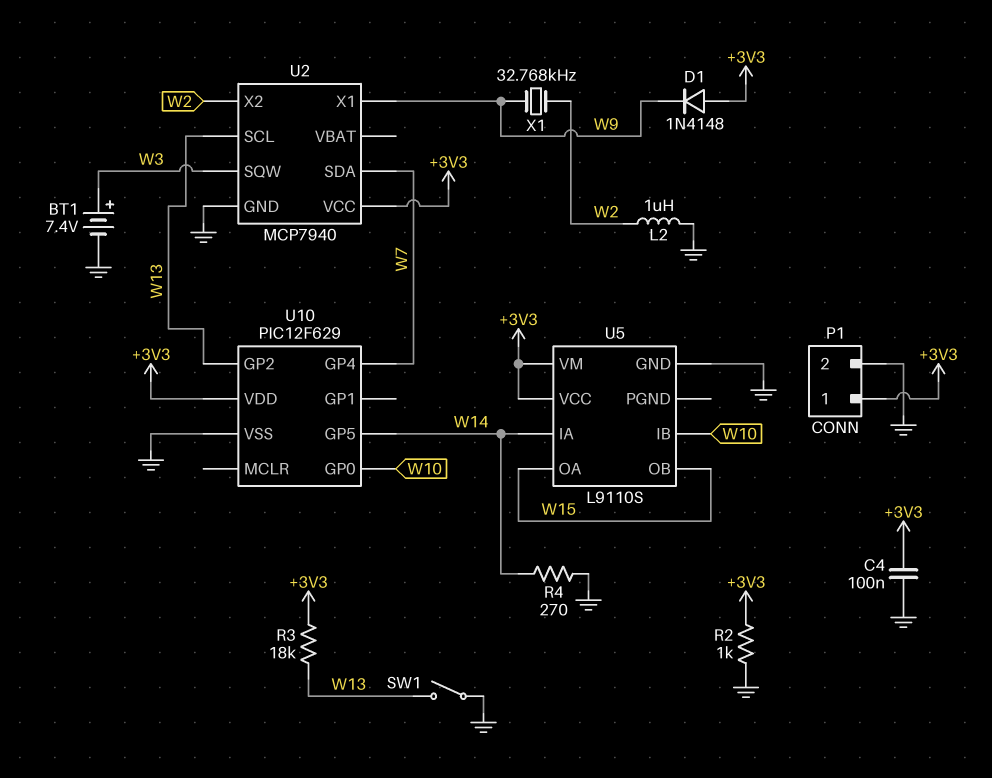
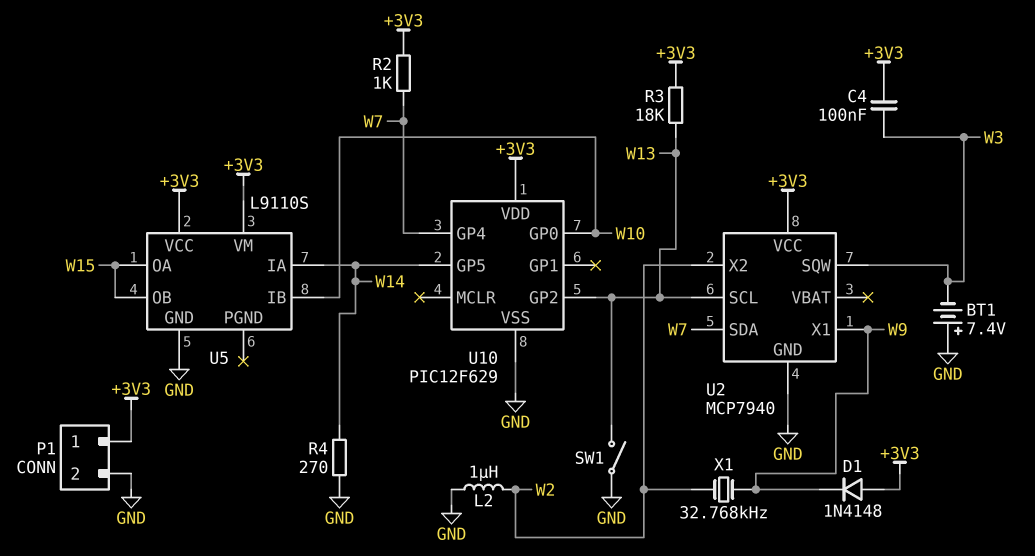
BT1: 7.4V (plus W3, minus GND) -> 7.4V (plus GND, minus W3)
C4: 100nF (+3V3, GND) -> 100nF (+3V3, W3)
R2: 1k (+3V3, GND) -> 1k (+3V3, W7)

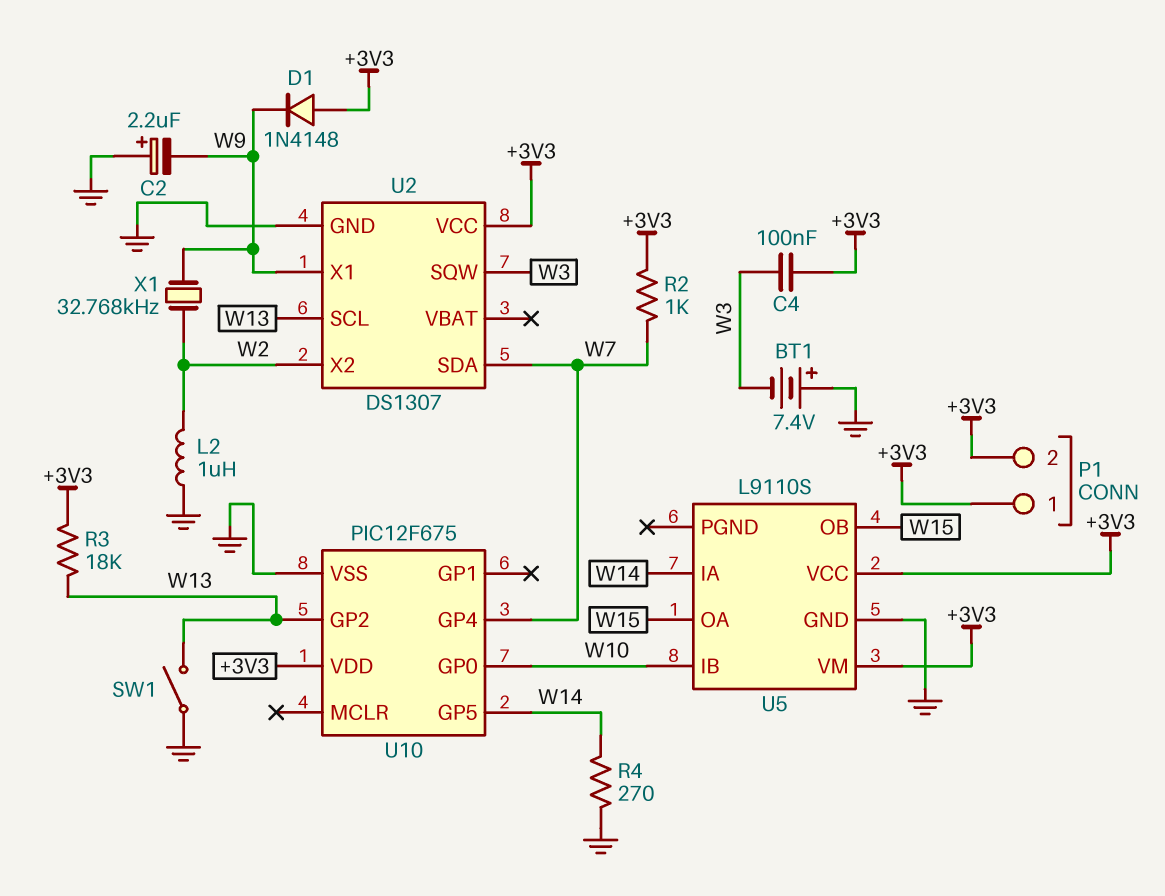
C2: none -> 2.2uF (plus GND, minus W9)
P1 pin 2: GND -> +3V3
U2: MCP7940 -> DS1307
U10: PIC12F629 -> PIC12F675

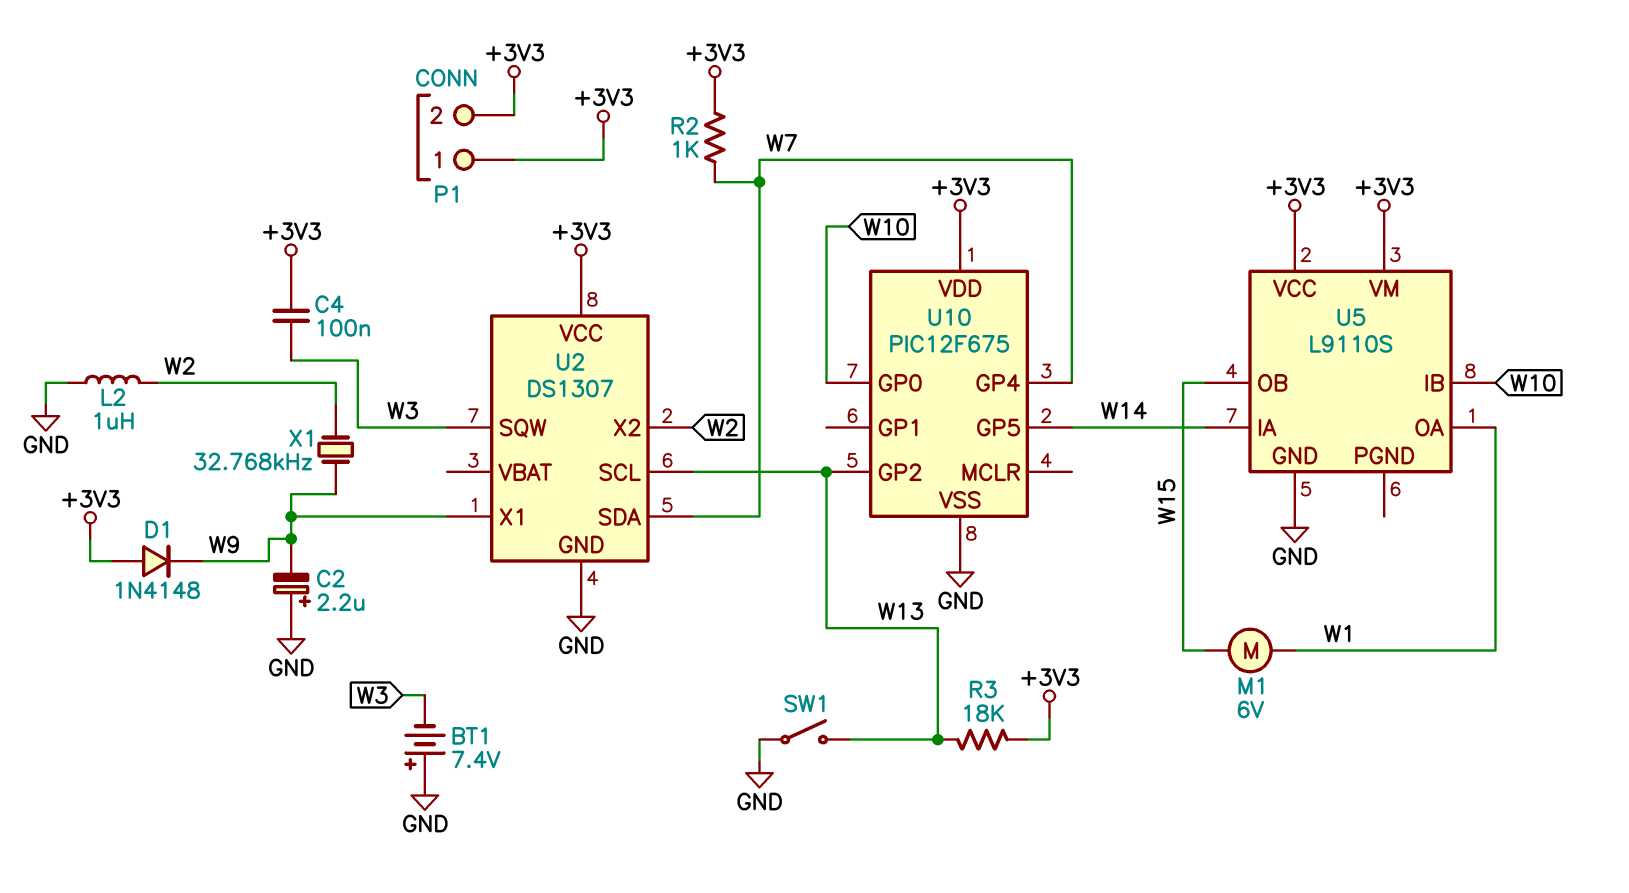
M1: none -> motor 6V (W1, W15)
R4: 270 (GND, W14) -> none
U5 pin OA: W15 -> W1

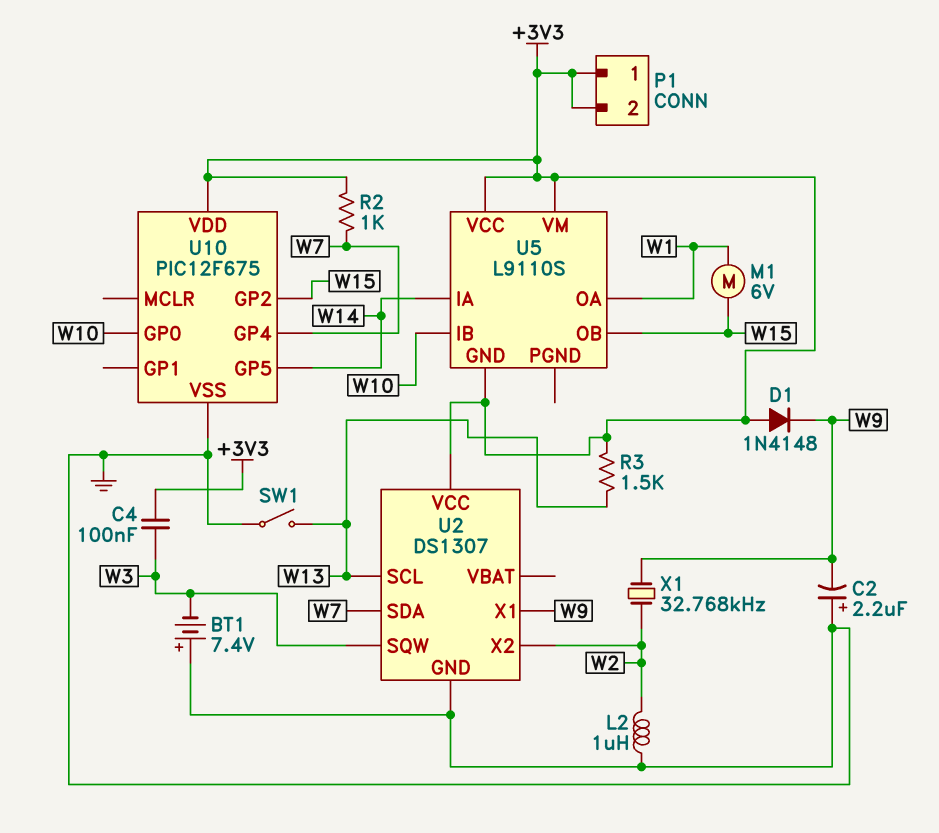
R3: 18k (+3V3, W13) -> 1.5k (+3V3, W13)
U5 pin GND: GND -> +3V3
U10 pin GP2: W13 -> W15

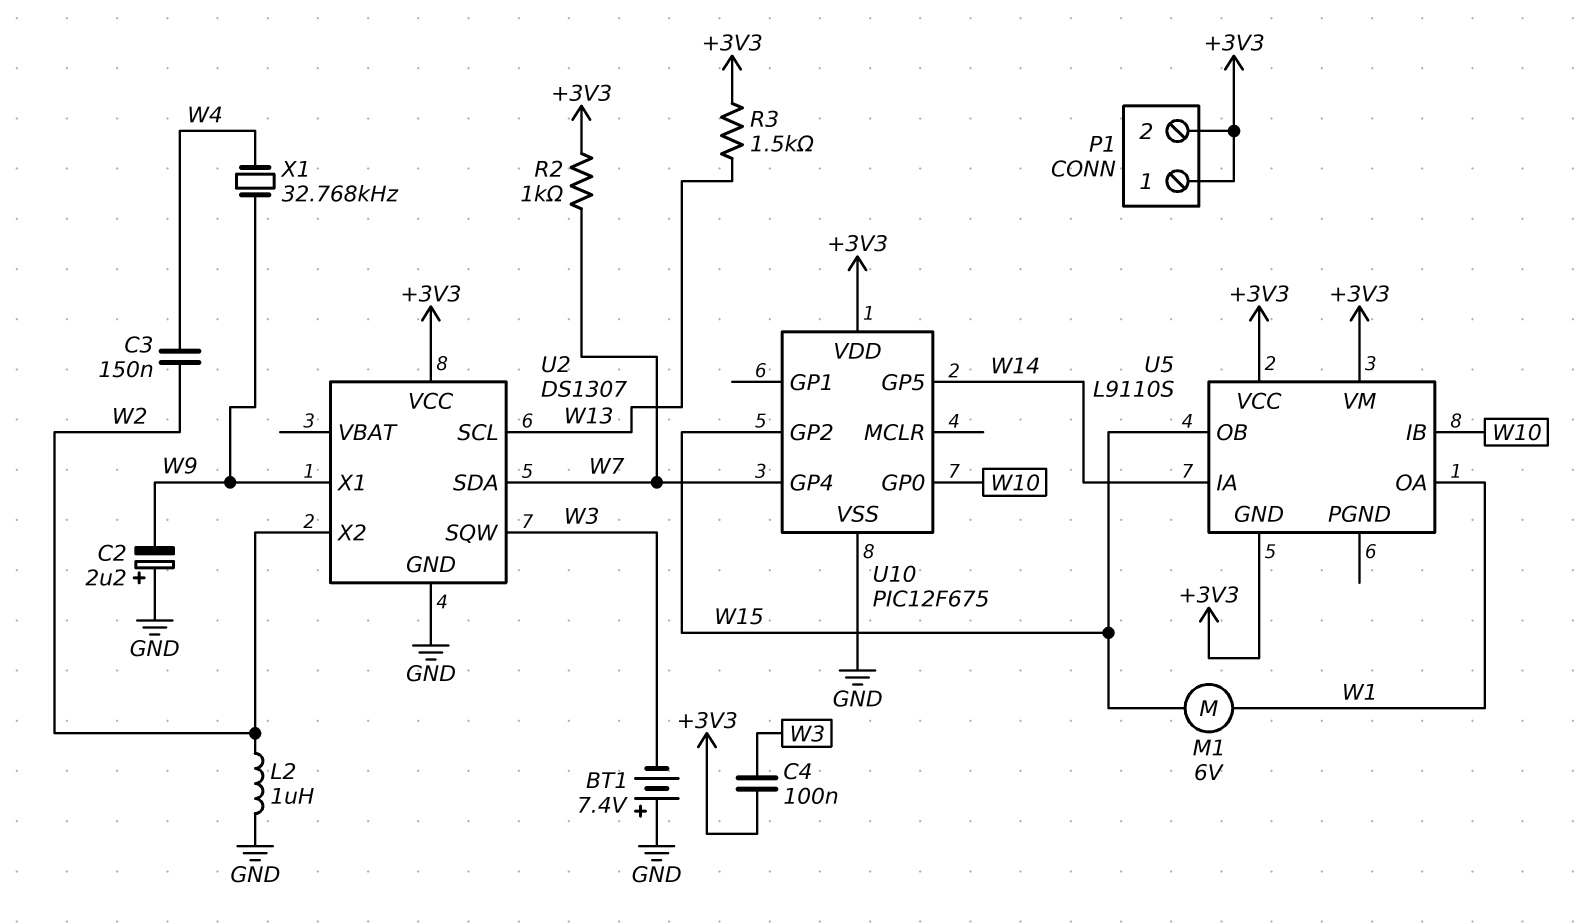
C3: none -> 150nF (W2, W4)
D1: diode 1N4148 (A +3V3, K W9) -> none
SW1: switch (GND, W13) -> none
X1: 32.768kHz (W2, W9) -> 32.768kHz (W4, W9)

